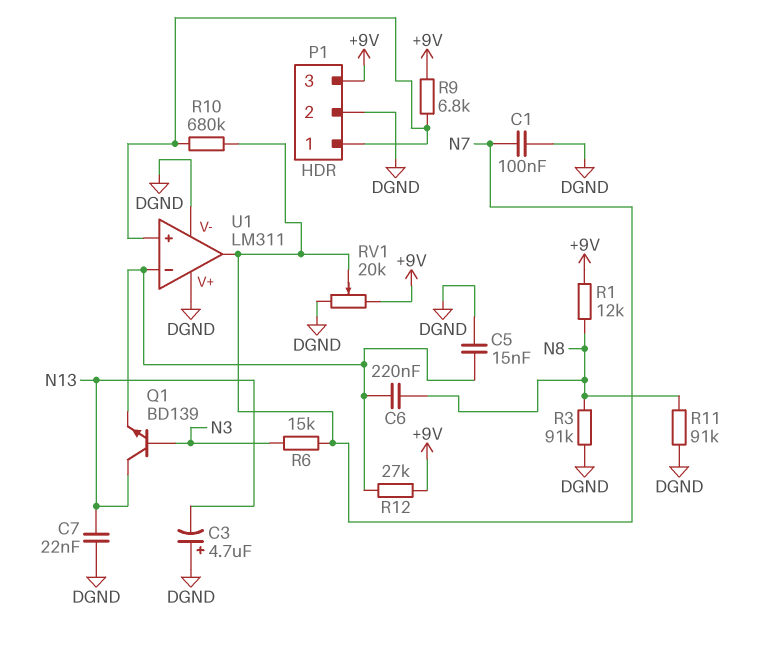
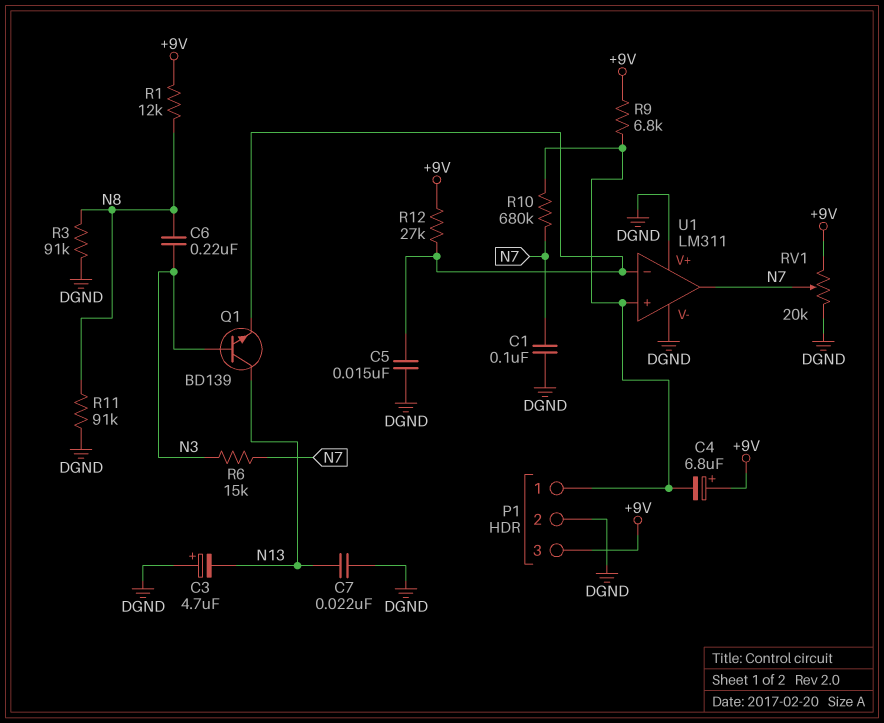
C4: none -> 6.8uF (plus +9V, minus P1/1)
C6: 220nF (N8, U1/in-) -> 220nF (N3, N8)

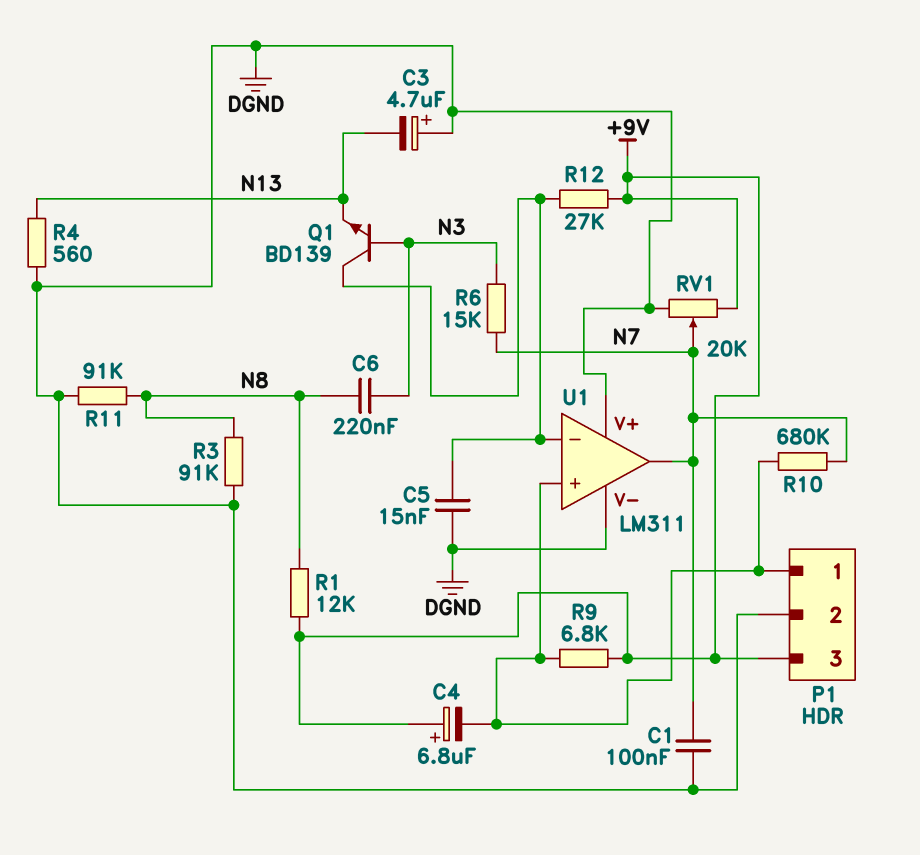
C7: 22nF (DGND, N13) -> none
Q1: NPN BD139 (B N3, C N13, E U1/in-) -> NPN BD139 (B N3, C U1/in-, E N13)
R4: none -> 560 (DGND, N13)

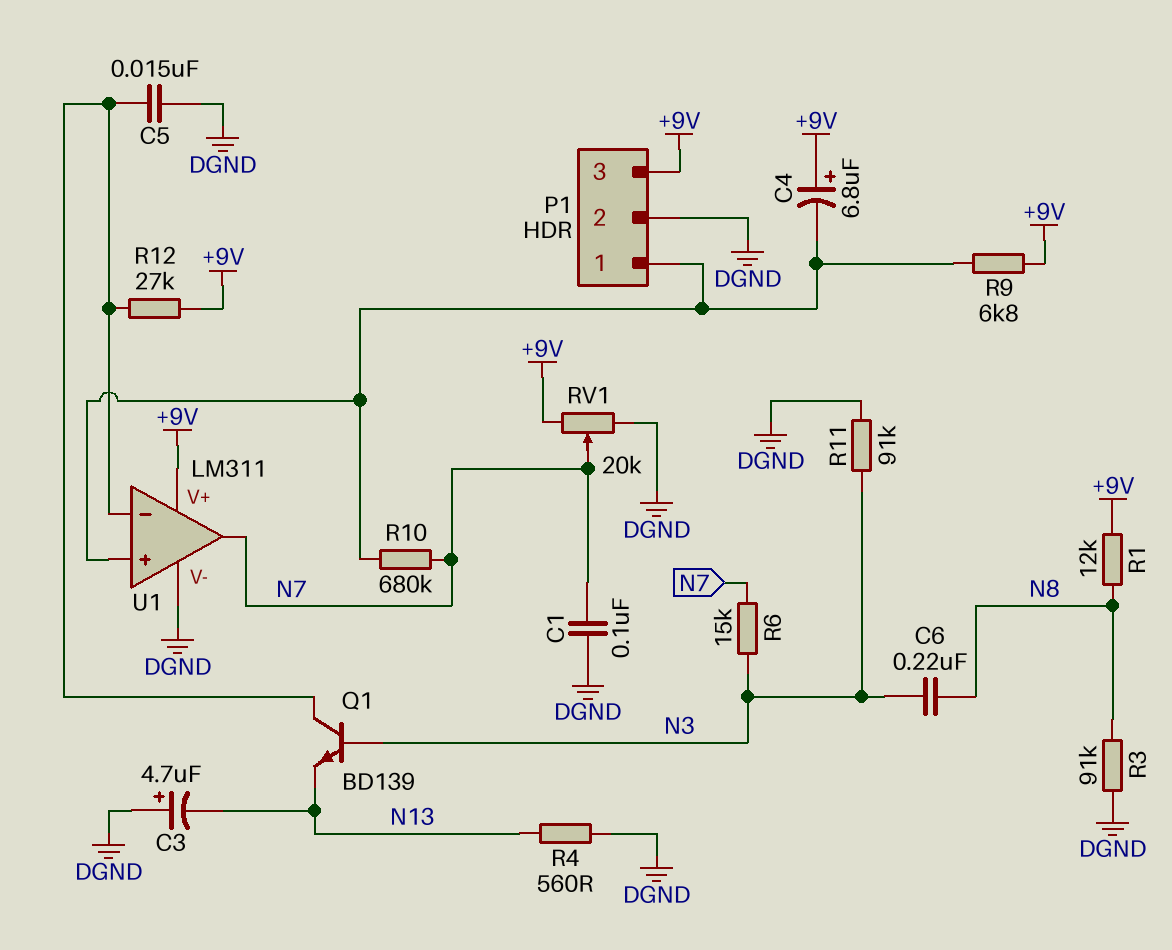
R11: 91k (DGND, N8) -> 91k (DGND, N3)
U1 pin V+: DGND -> +9V

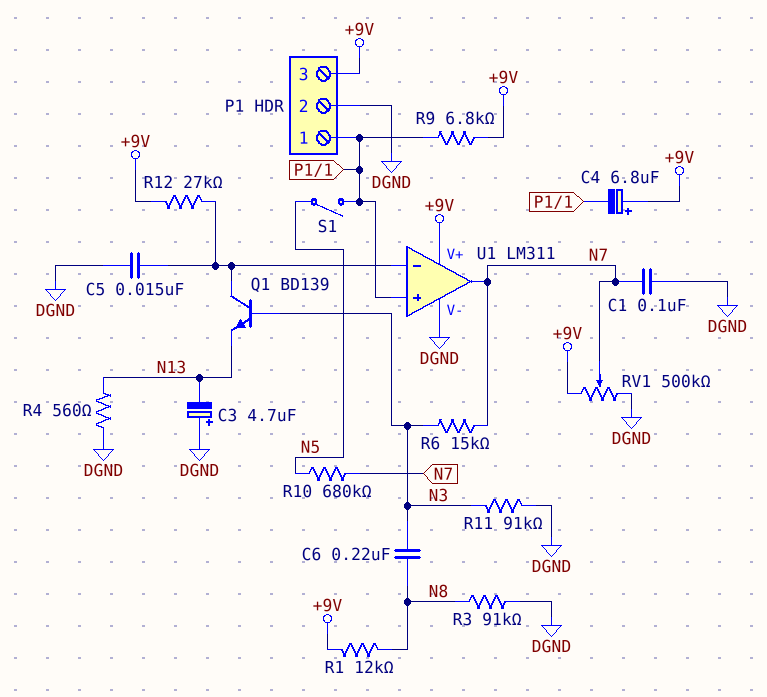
R10: 680k (N7, P1/1) -> 680k (N5, N7)
RV1: 20k (+9V, DGND, wiper N7) -> 500k (+9V, DGND, wiper N7)
S1: none -> switch (N5, P1/1)

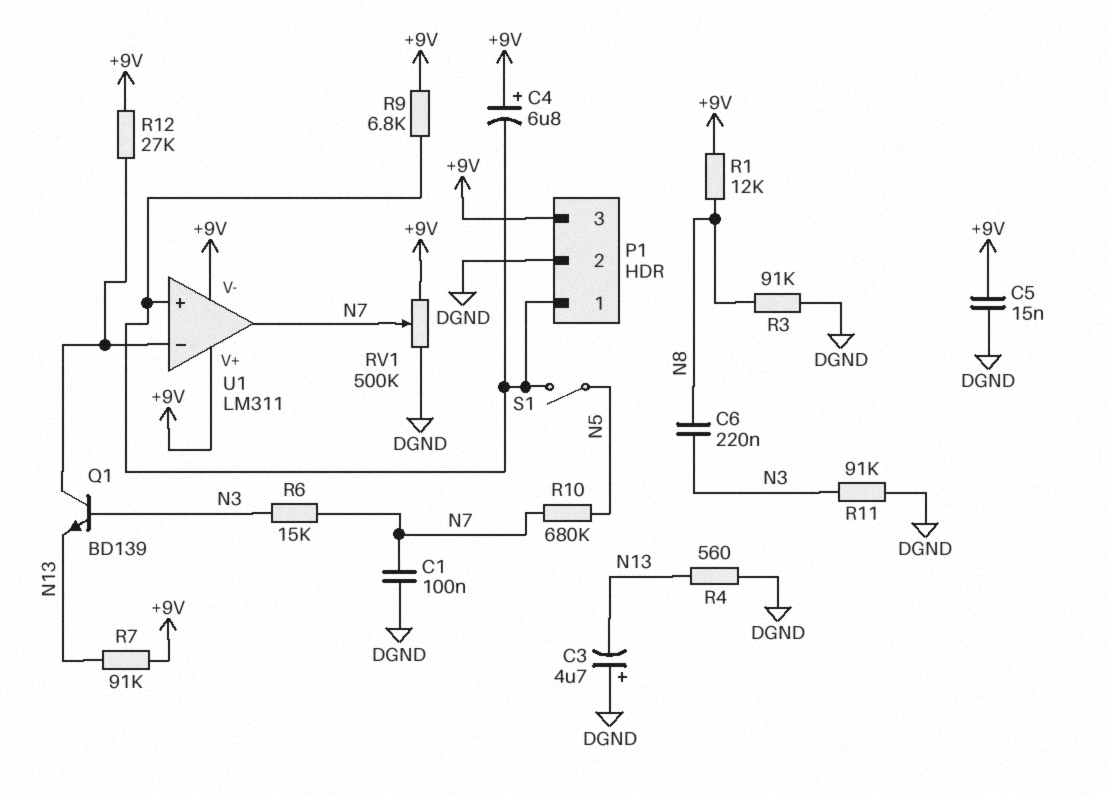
C5: 15nF (DGND, U1/in-) -> 15nF (+9V, DGND)
R7: none -> 91k (+9V, N13)
U1 pin V-: DGND -> +9V

